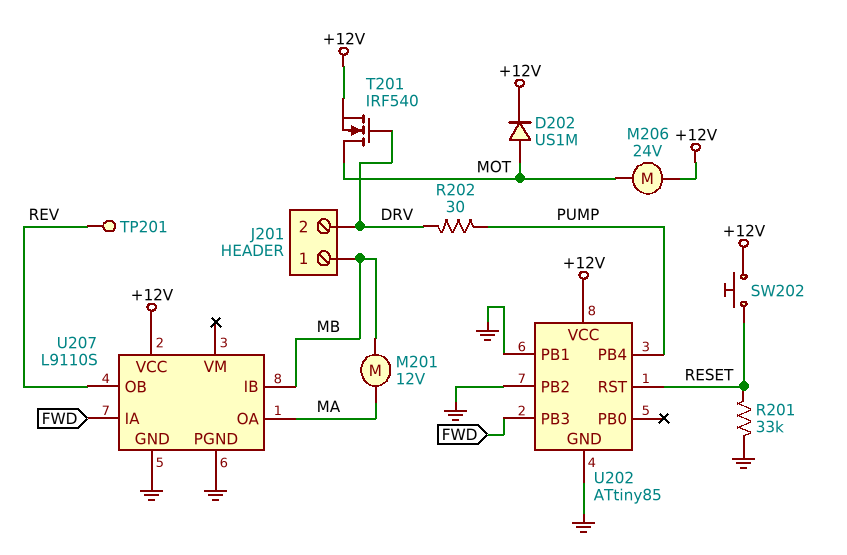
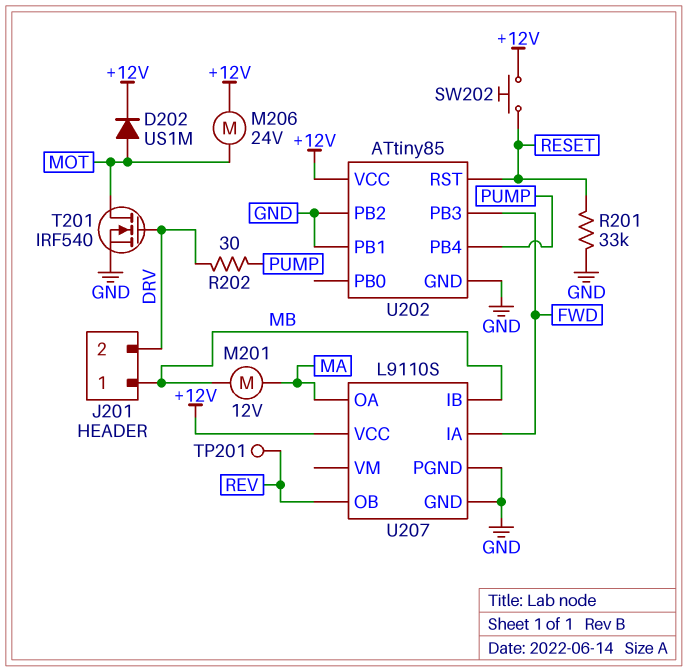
T201: NMOS IRF540 (G DRV, D MOT, S +12V) -> NMOS IRF540 (G DRV, D MOT, S GND)

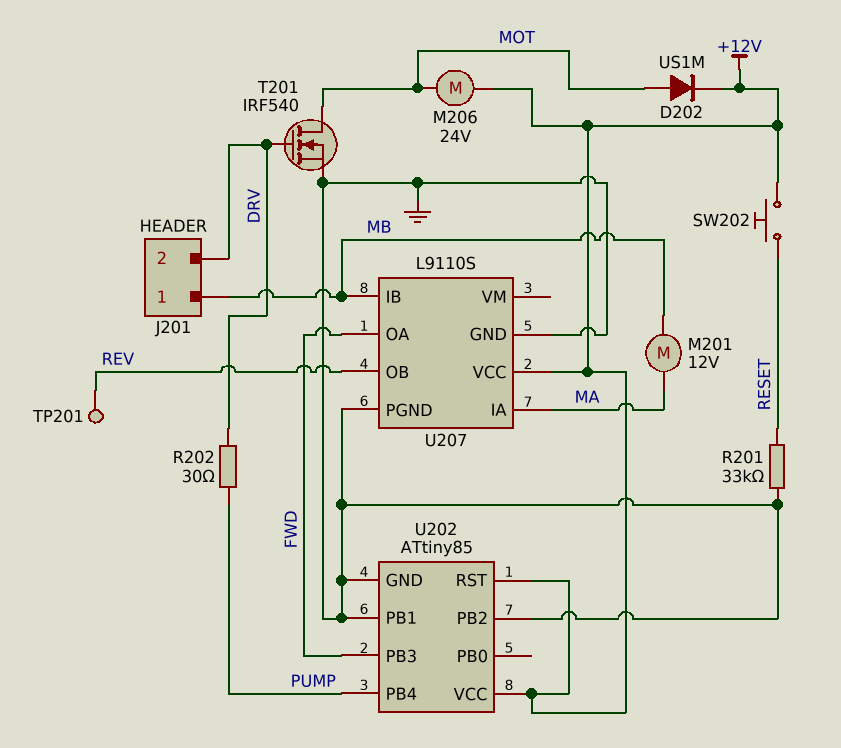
U202 pin RST: RESET -> +12V
U207 pin IA: FWD -> MA
U207 pin OA: MA -> FWD

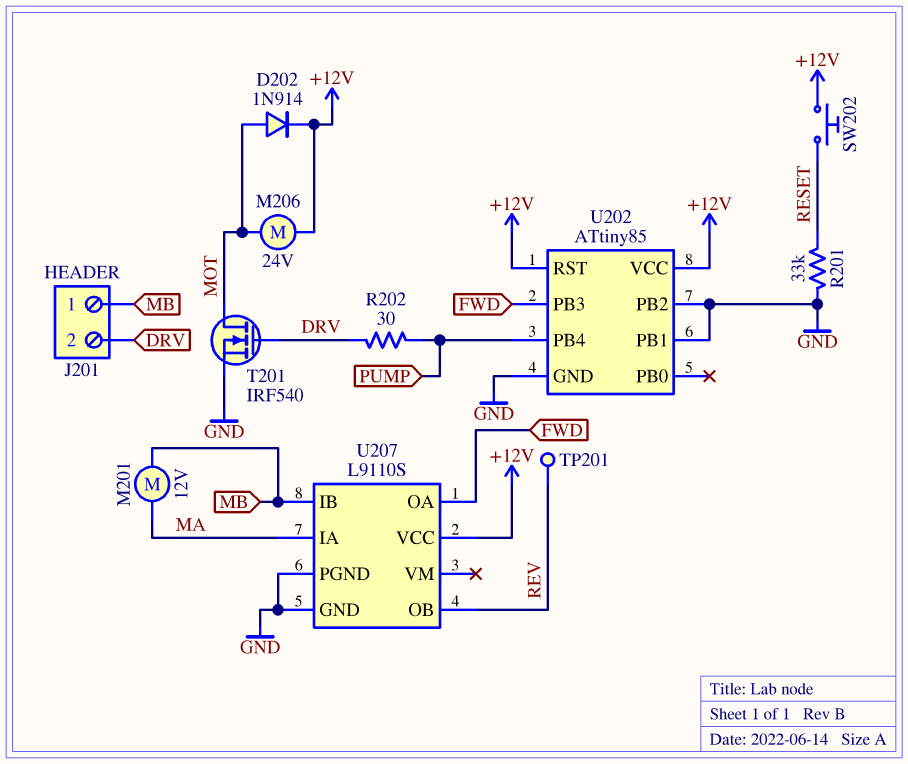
D202: diode US1M (A MOT, K +12V) -> diode 1N914 (A MOT, K +12V)

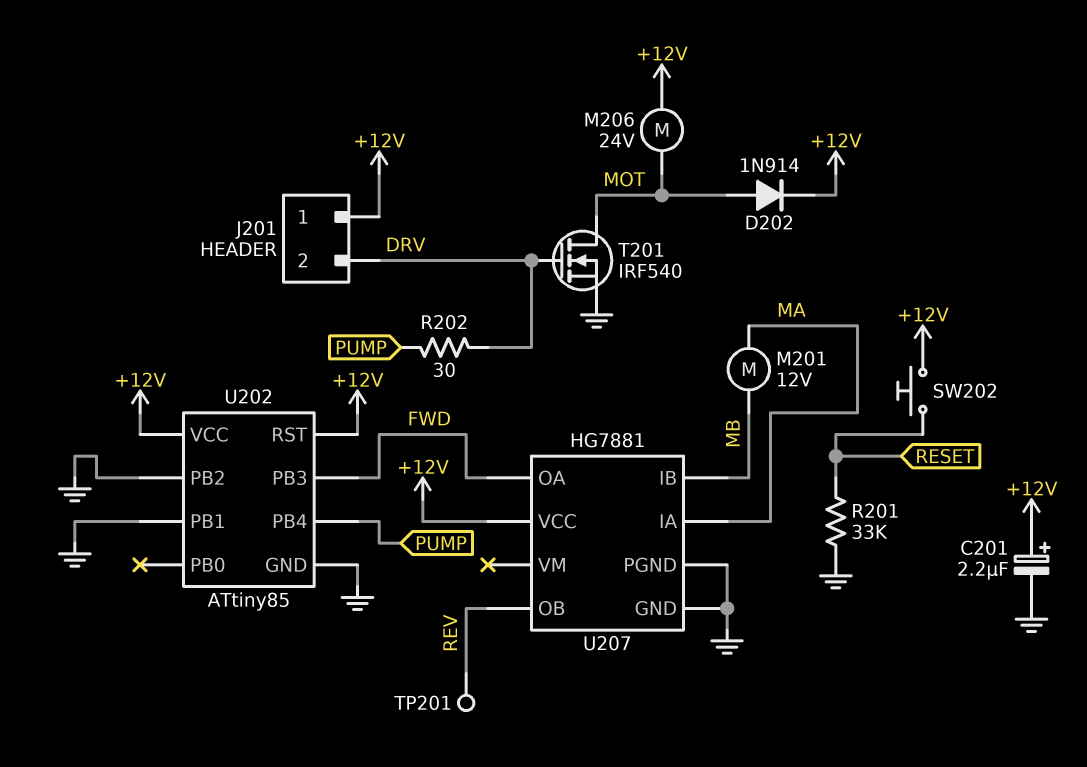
C201: none -> 2.2uF (plus +12V, minus GND)
J201 pin 1: MB -> +12V
U207: L9110S -> HG7881

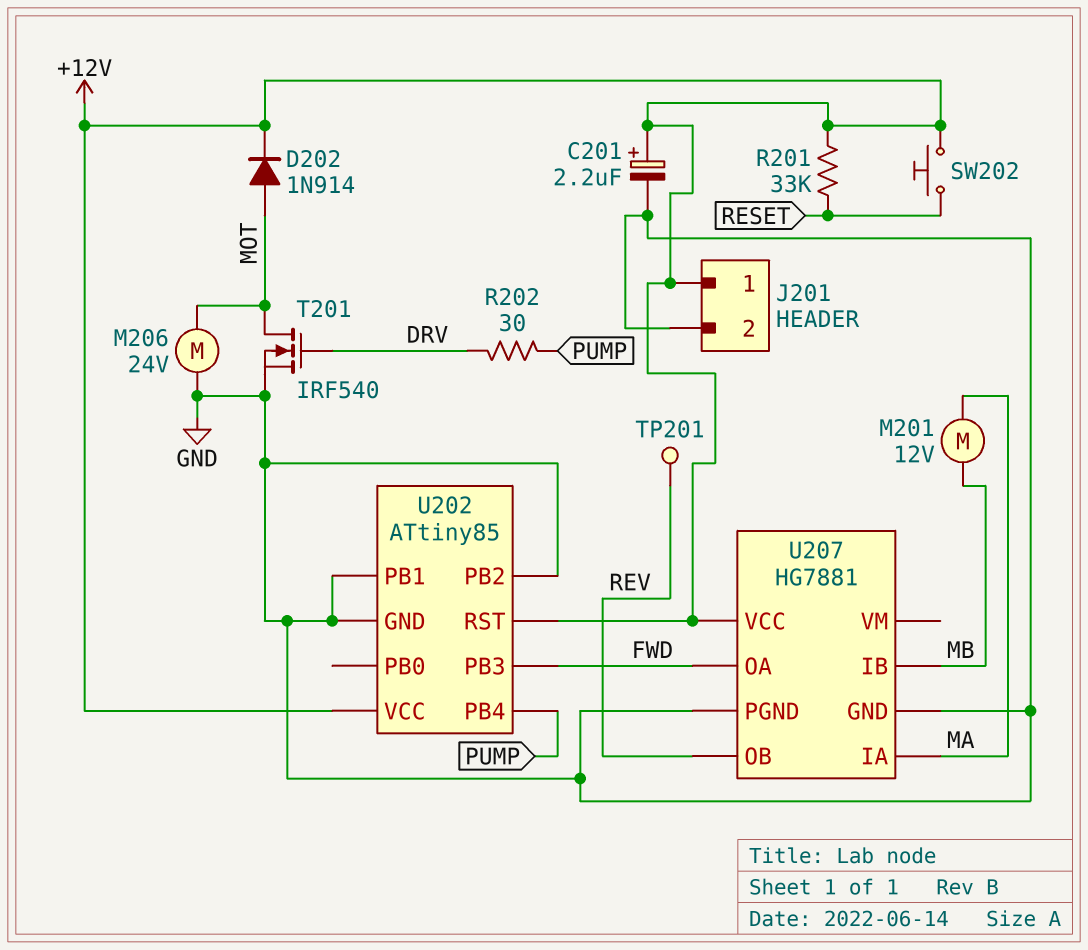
J201 pin 2: DRV -> GND
M206: motor 24V (+12V, MOT) -> motor 24V (GND, MOT)
R201: 33k (GND, RESET) -> 33k (+12V, RESET)

